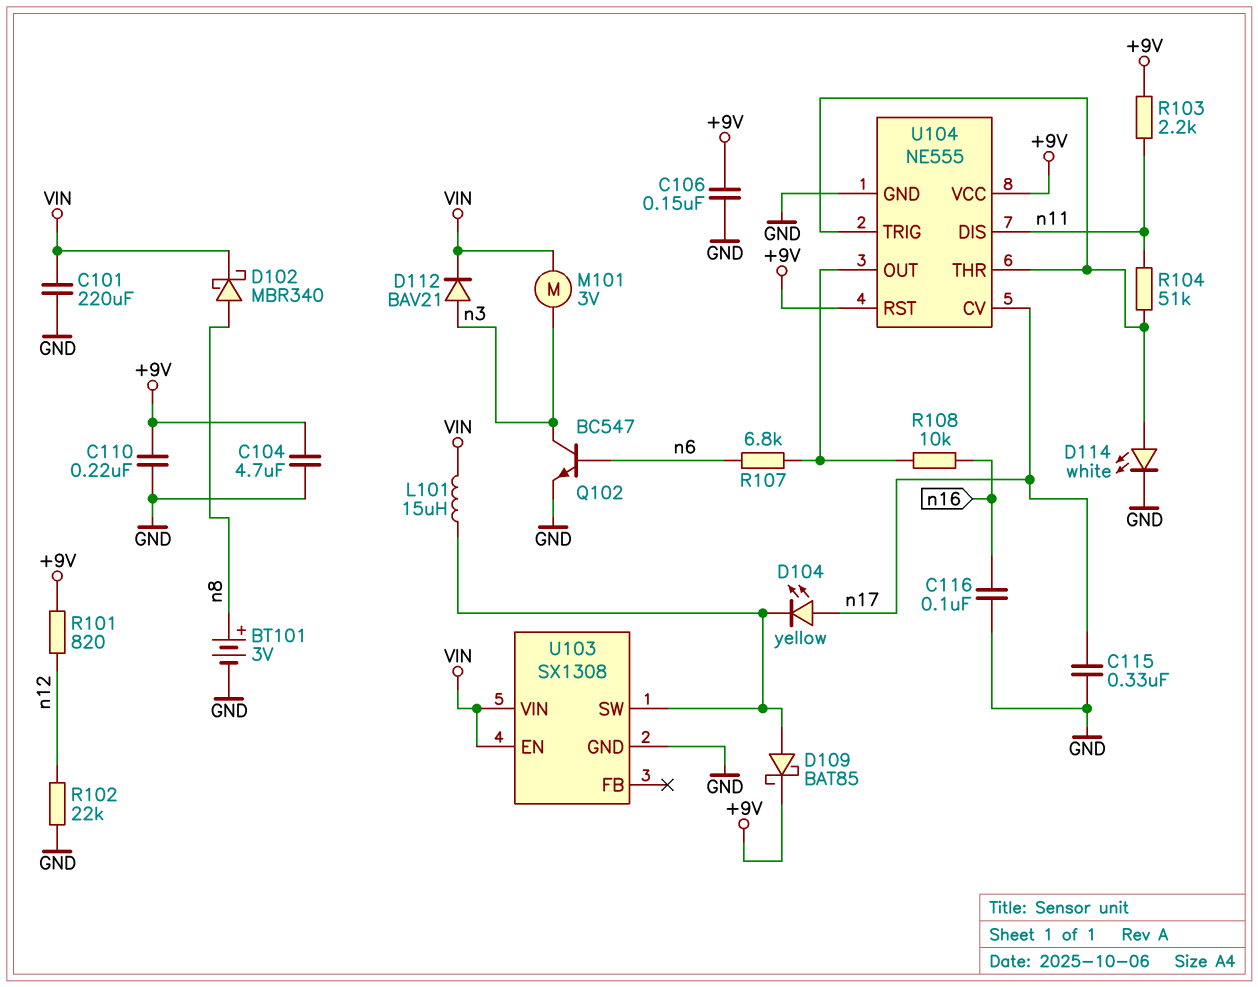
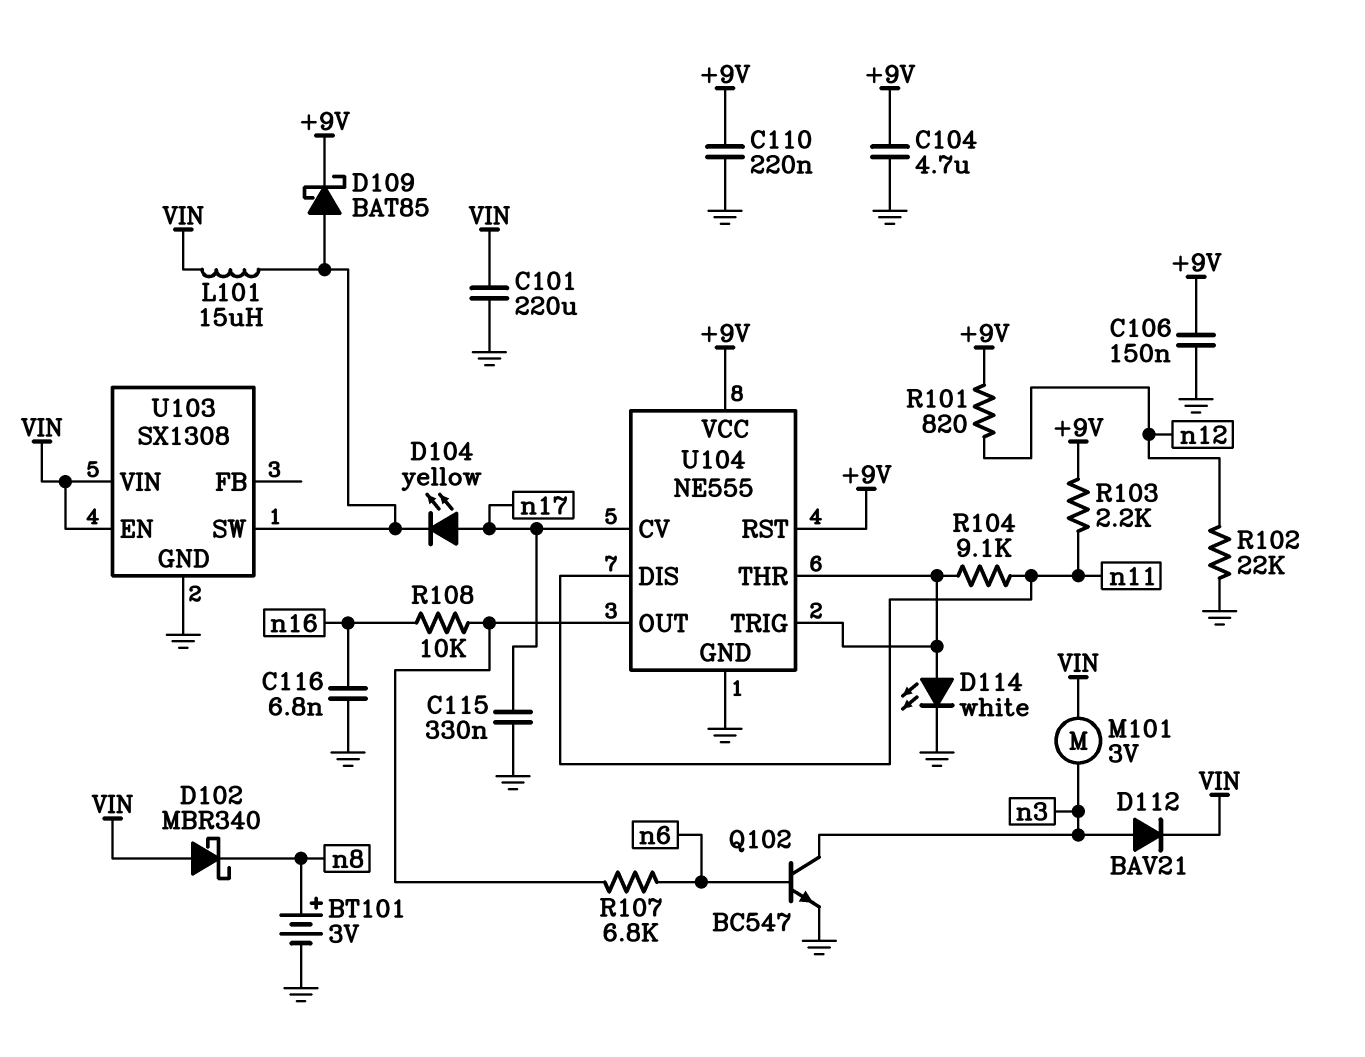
C116: 100nF (GND, n16) -> 6.8nF (GND, n16)
D102: schottky MBR340 (A n8, K VIN) -> schottky MBR340 (A VIN, K n8)
R104: 51k (U104/THR, n11) -> 9.1k (U104/THR, n11)

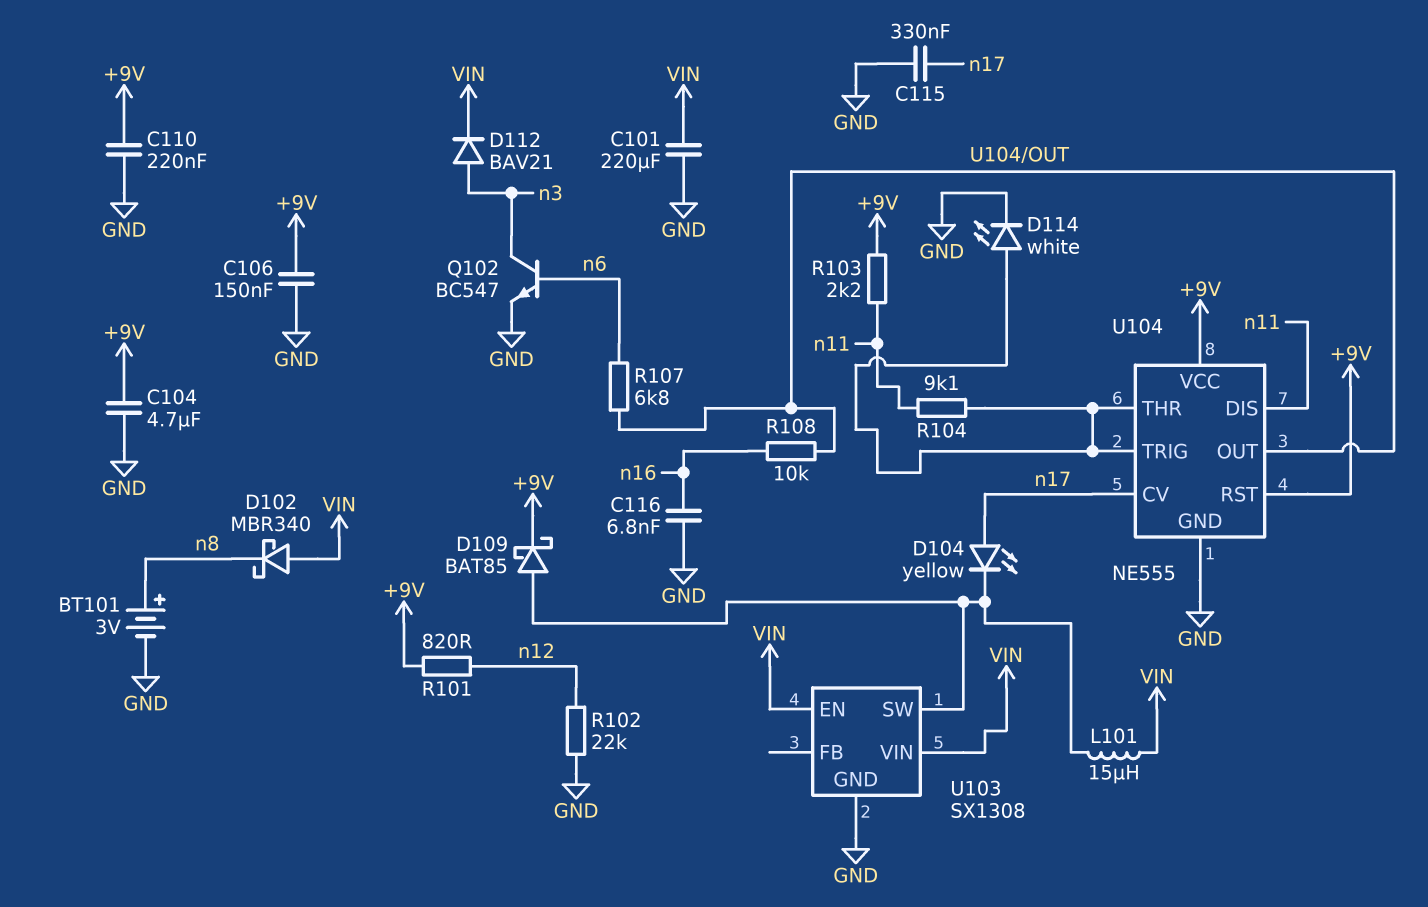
M101: motor 3V (VIN, n3) -> none

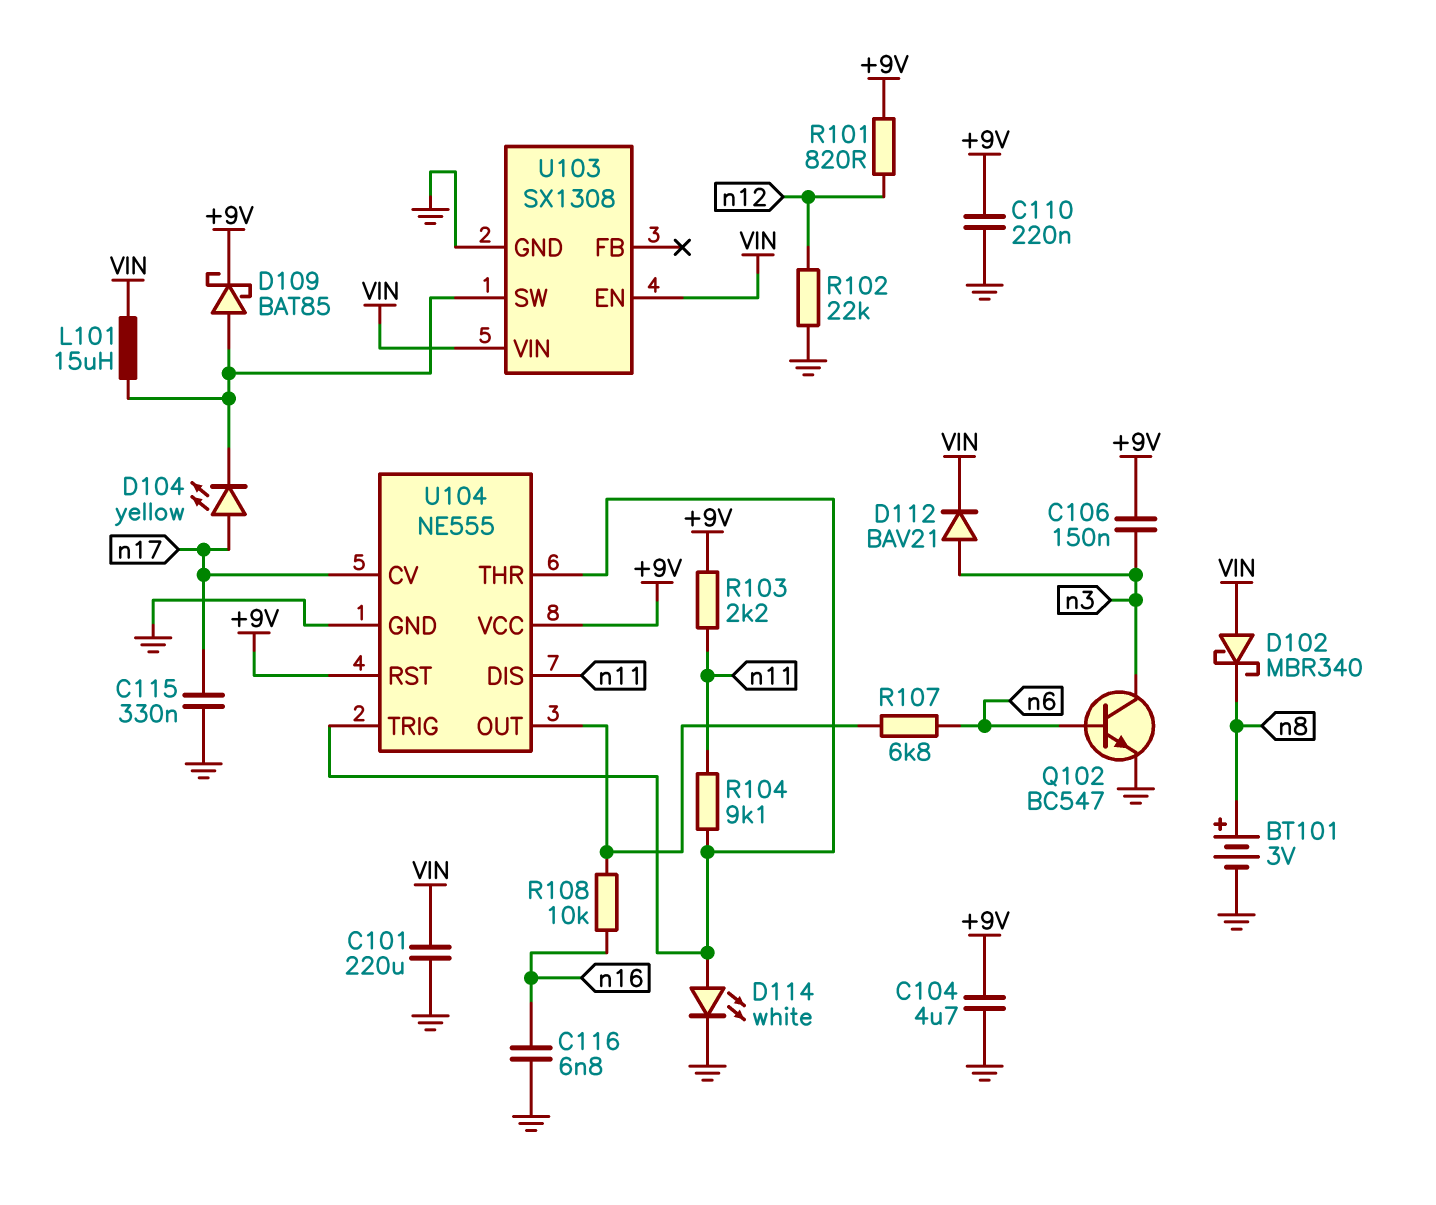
C106: 150nF (+9V, GND) -> 150nF (+9V, n3)

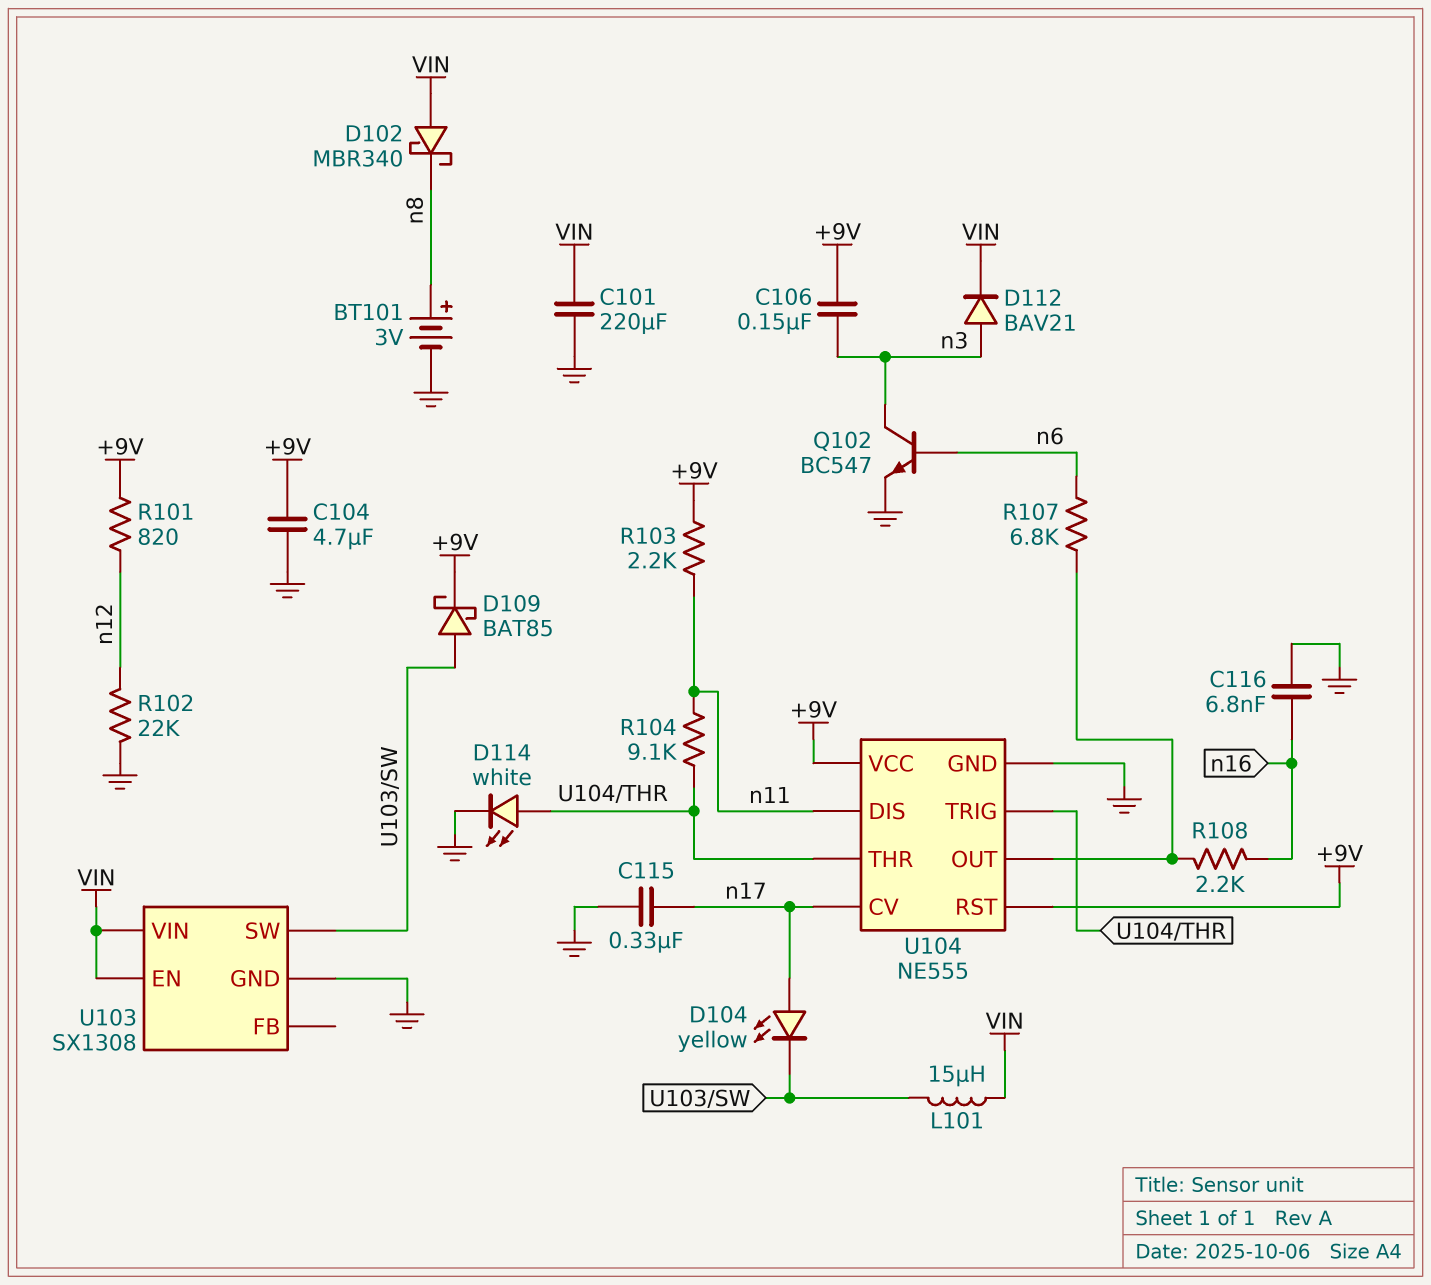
C110: 220nF (+9V, GND) -> none
R108: 10k (U104/OUT, n16) -> 2.2k (U104/OUT, n16)

